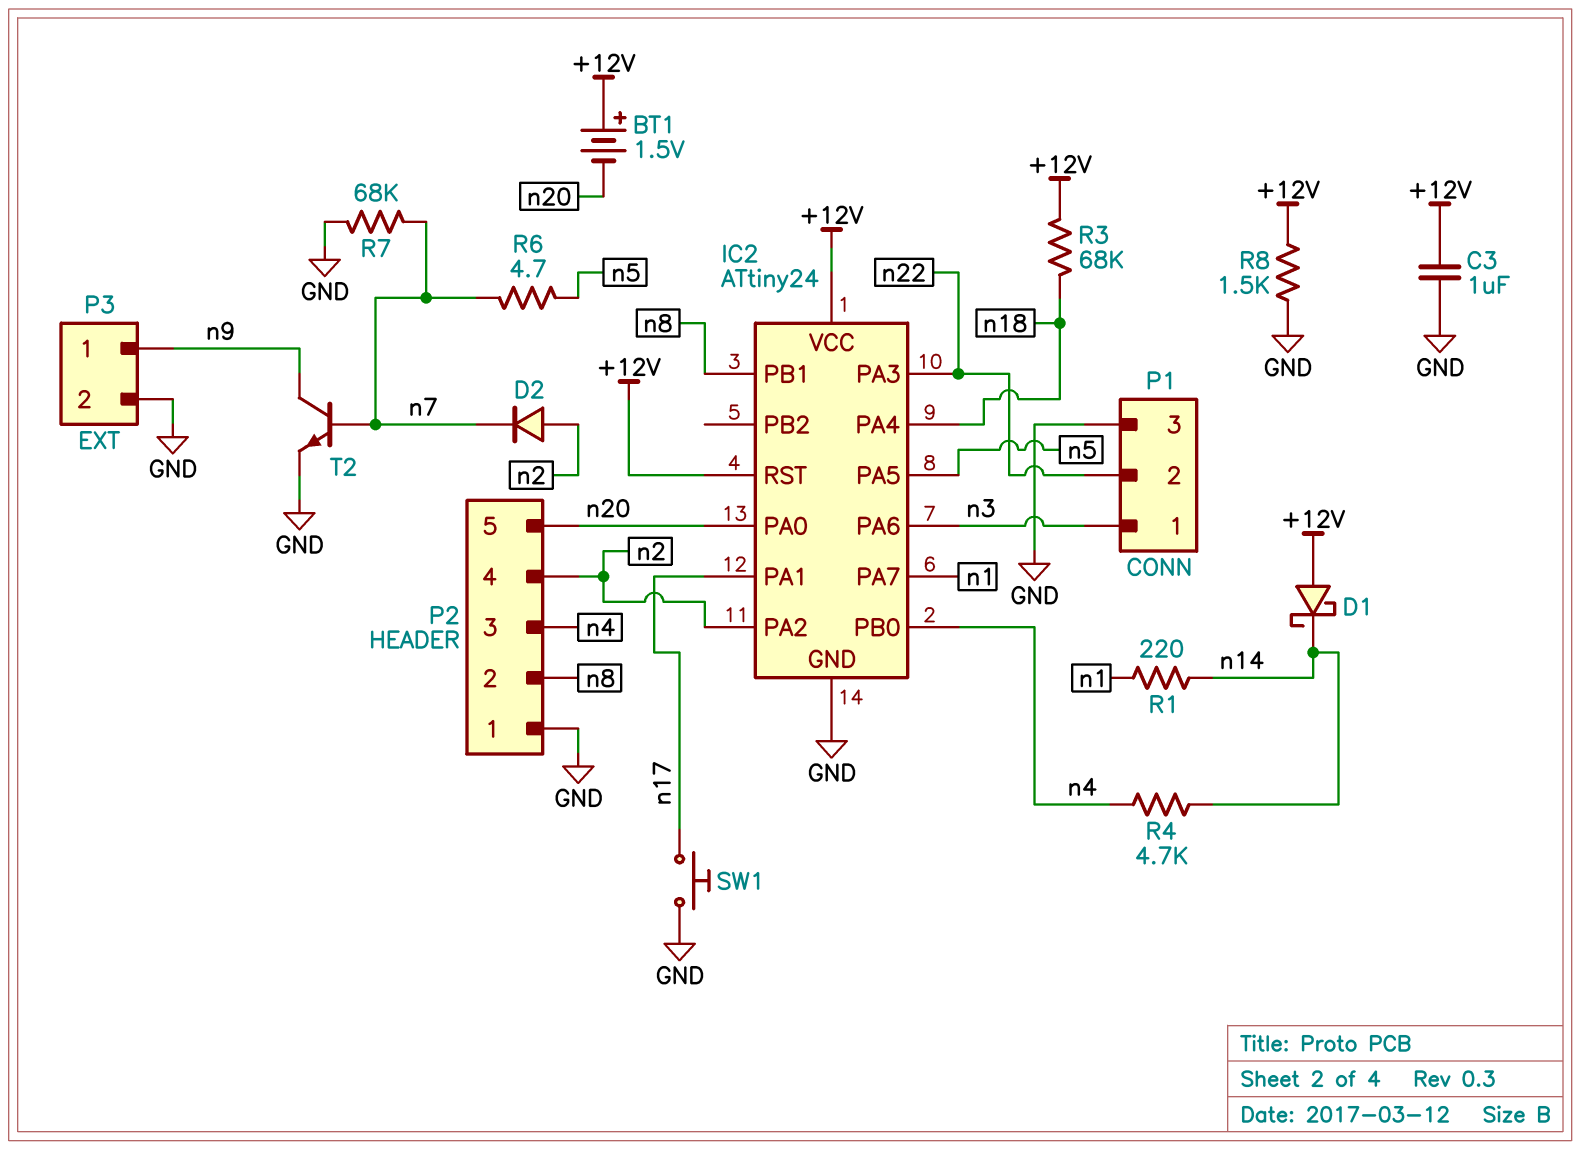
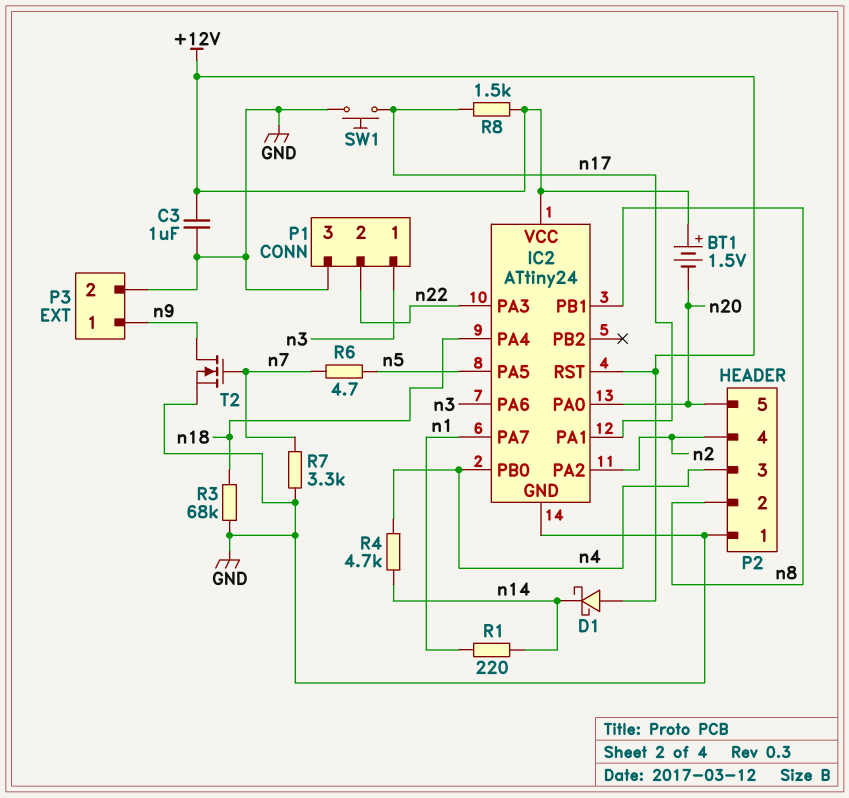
D2: diode (A n2, K n7) -> none
R3: 68k (+12V, n18) -> 68k (GND, n18)
R7: 68k (GND, n7) -> 3.3k (GND, n7)
R8: 1.5k (+12V, GND) -> 1.5k (+12V, n17)
T2: NPN (B n7, C n9, E GND) -> NMOS (G n7, D n9, S GND)

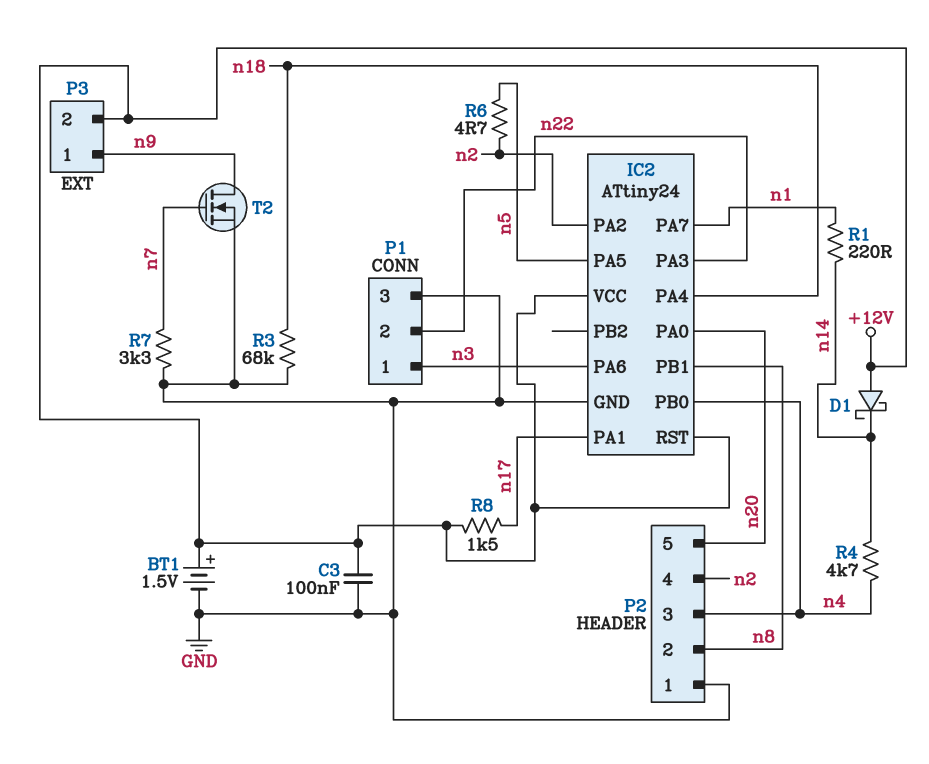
BT1: 1.5V (plus +12V, minus n20) -> 1.5V (plus +12V, minus GND)
C3: 1uF (+12V, GND) -> 100nF (+12V, GND)
P3 pin 2: GND -> +12V
R6: 4.7 (n5, n7) -> 4.7 (n2, n5)
SW1: button (GND, n17) -> none

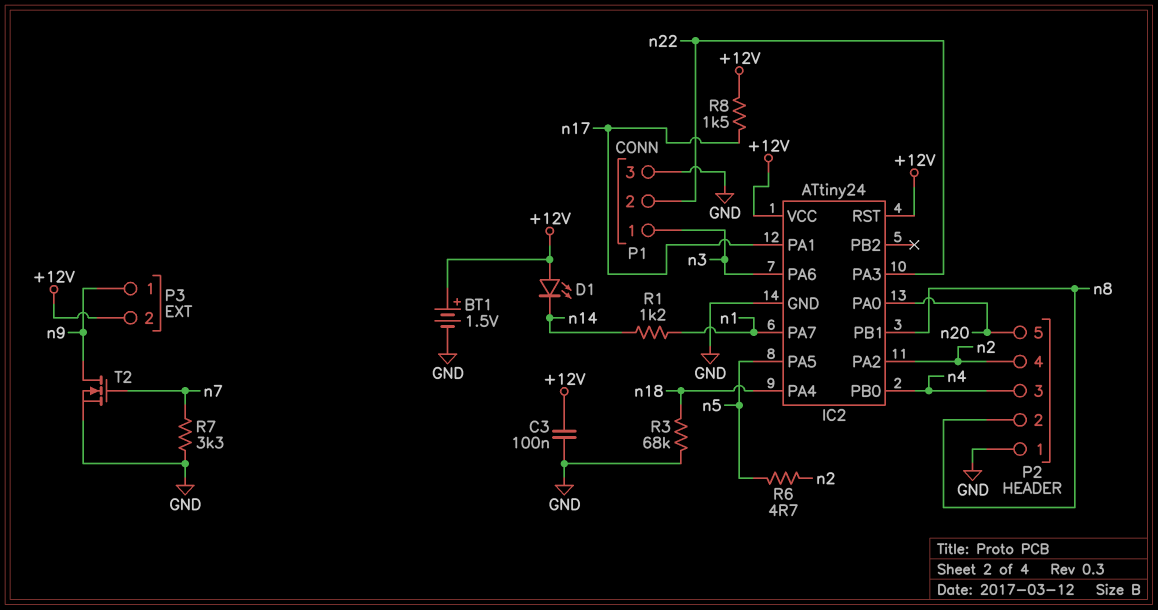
D1: schottky (A +12V, K n14) -> LED (A +12V, K n14)
R1: 220 (n1, n14) -> 1.2k (n1, n14)
R4: 4.7k (n4, n14) -> none

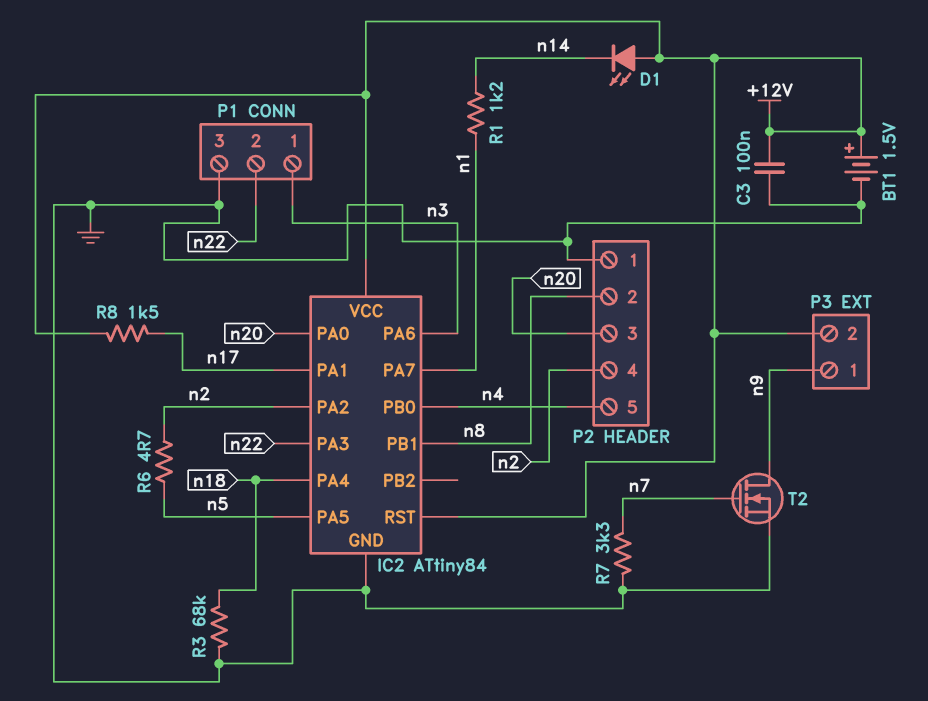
IC2: ATtiny24 -> ATtiny84
P2 pin 3: n4 -> n20
P2 pin 5: n20 -> n4

